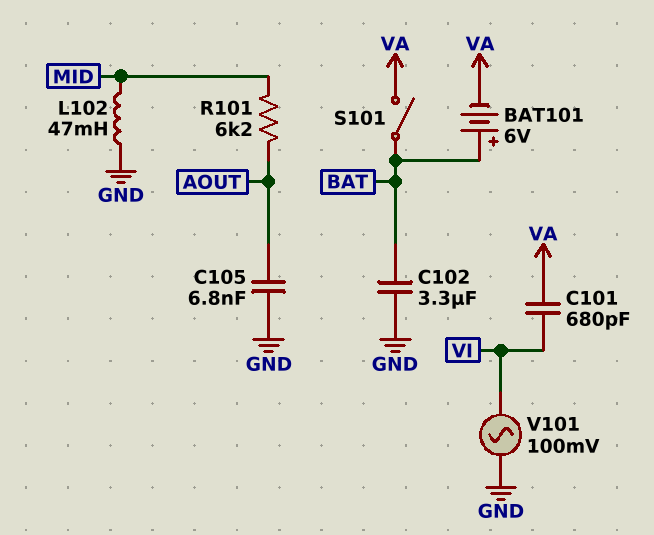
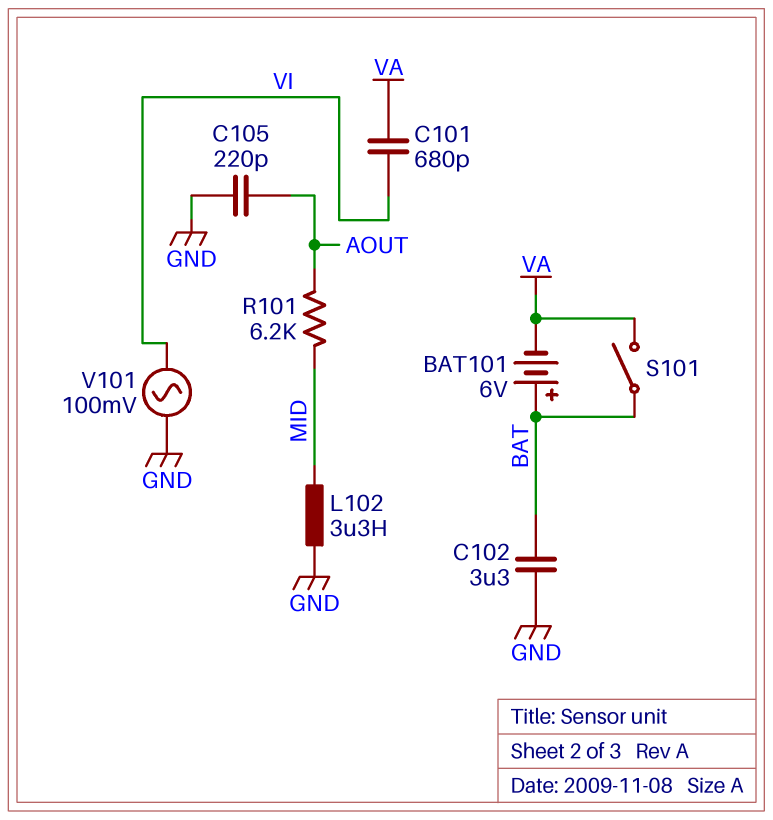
C105: 6.8nF (AOUT, GND) -> 220pF (AOUT, GND)
L102: 47mH (GND, MID) -> 3.3uH (GND, MID)

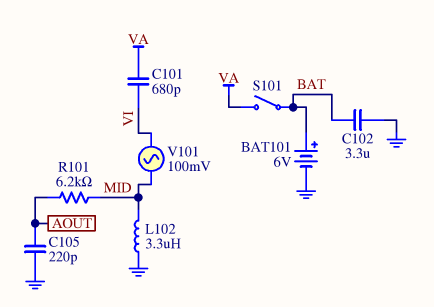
BAT101: 6V (plus BAT, minus VA) -> 6V (plus BAT, minus GND)
V101: AC 100mV (GND, VI) -> AC 100mV (MID, VI)

